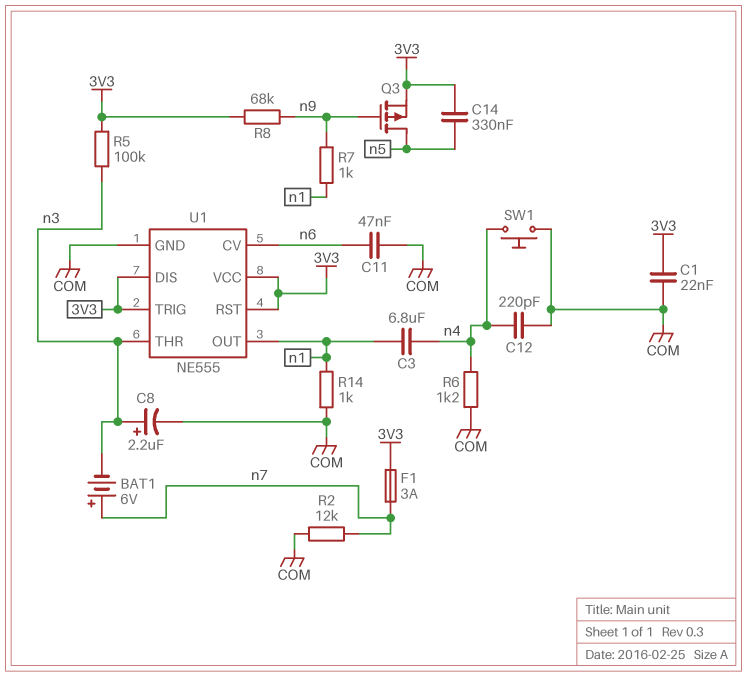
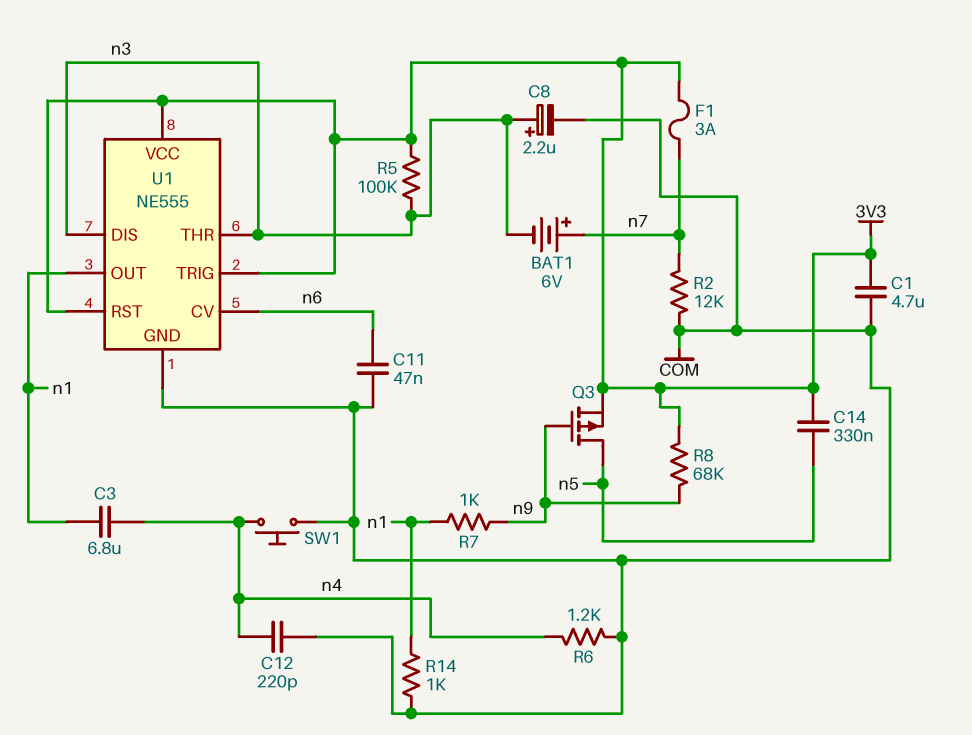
C1: 22nF (3V3, COM) -> 4.7uF (3V3, COM)
U1 pin DIS: 3V3 -> n3

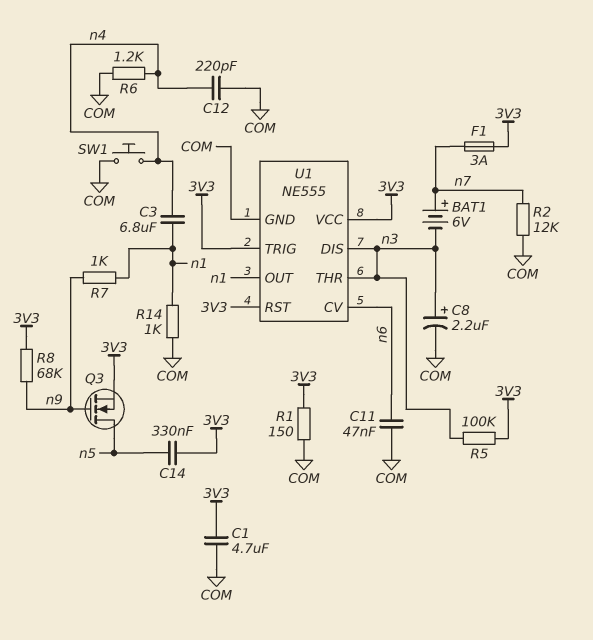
Q3: PMOS (G n9, D n5, S 3V3) -> NMOS (G n9, D n5, S 3V3)
R1: none -> 150 (3V3, COM)

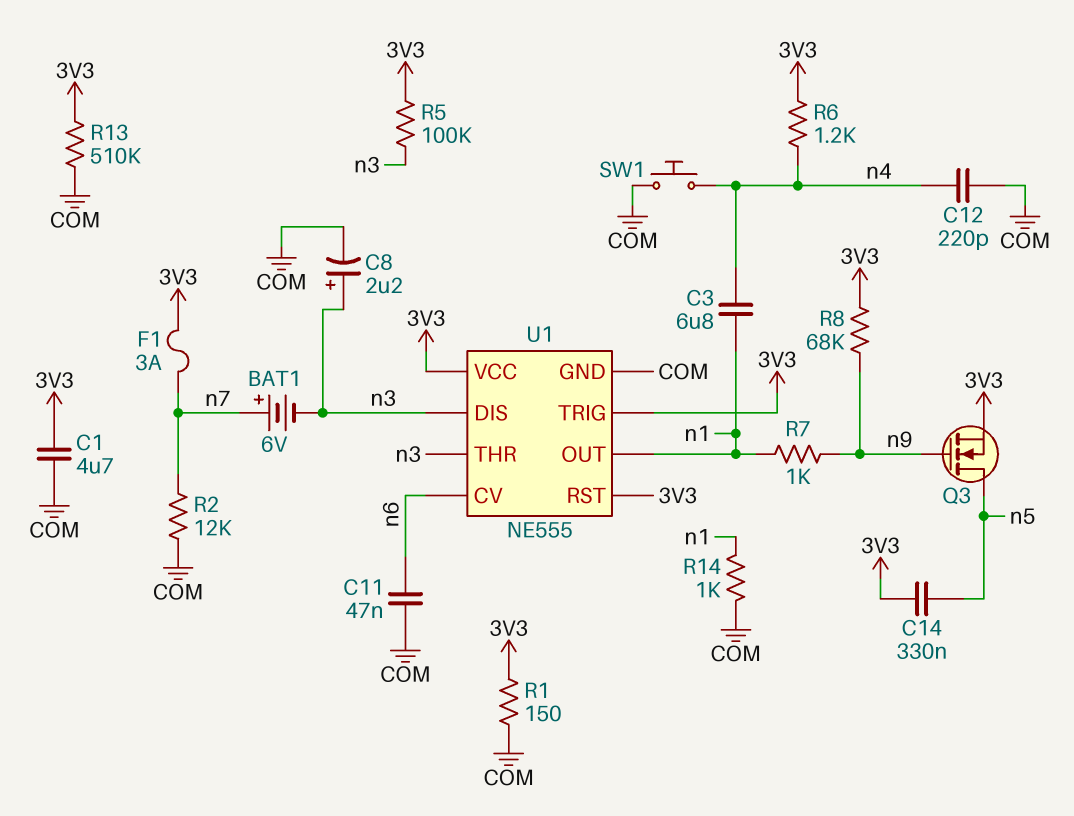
R6: 1.2k (COM, n4) -> 1.2k (3V3, n4)
R13: none -> 510k (3V3, COM)

